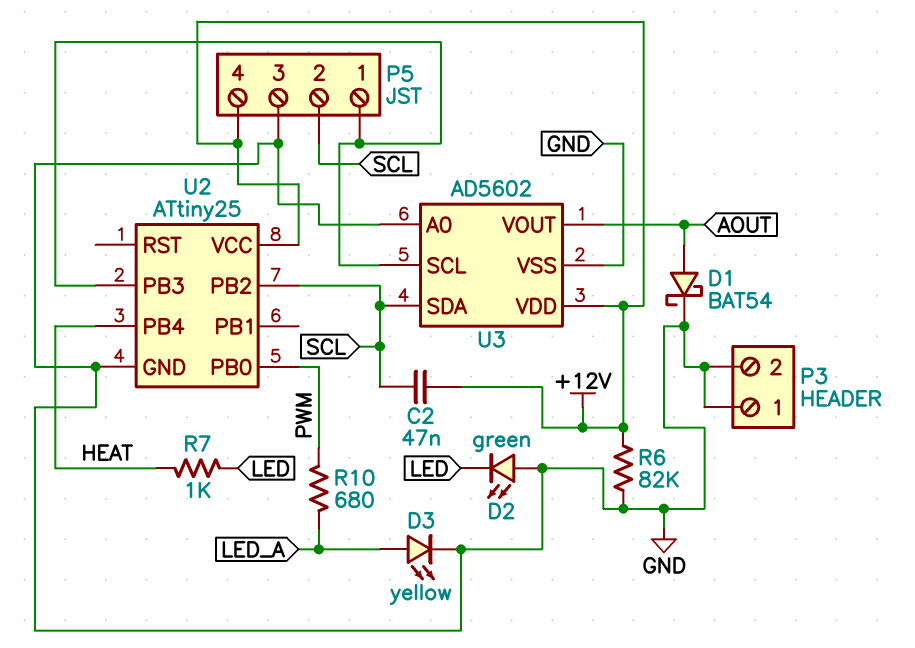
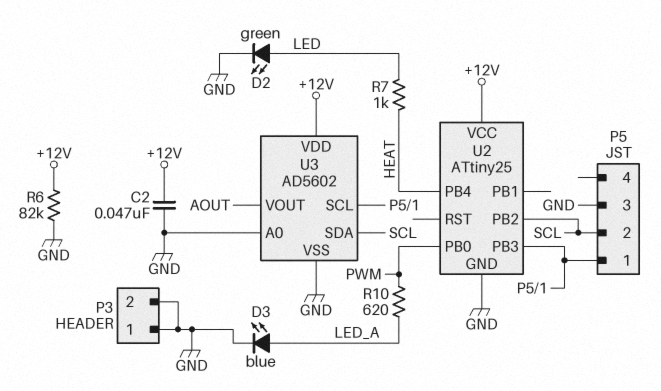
C2: 47nF (+12V, SCL) -> 47nF (+12V, GND)
D1: schottky BAT54 (A AOUT, K GND) -> none
D2: LED green (A GND, K LED) -> LED green (A LED, K GND)
D3: LED yellow (A LED_A, K GND) -> LED blue (A LED_A, K GND)
P5 pin 4: +12V -> none
R10: 680 (LED_A, PWM) -> 620 (LED_A, PWM)

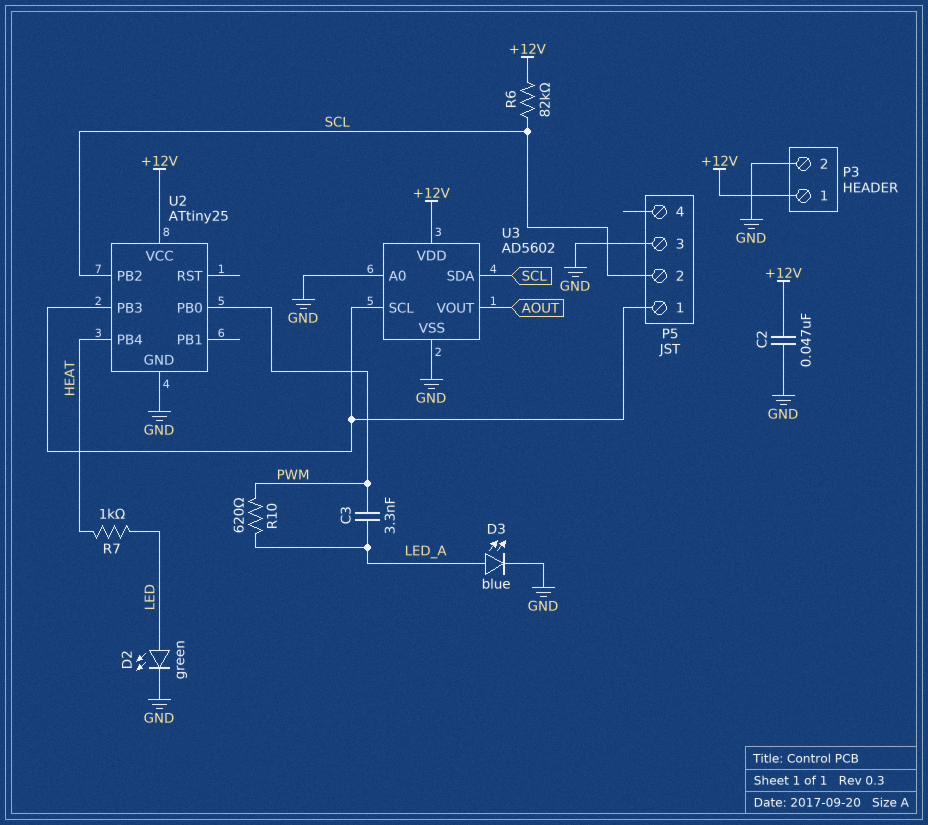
C3: none -> 3.3nF (LED_A, PWM)
P3 pin 1: GND -> +12V
R6: 82k (+12V, GND) -> 82k (+12V, SCL)

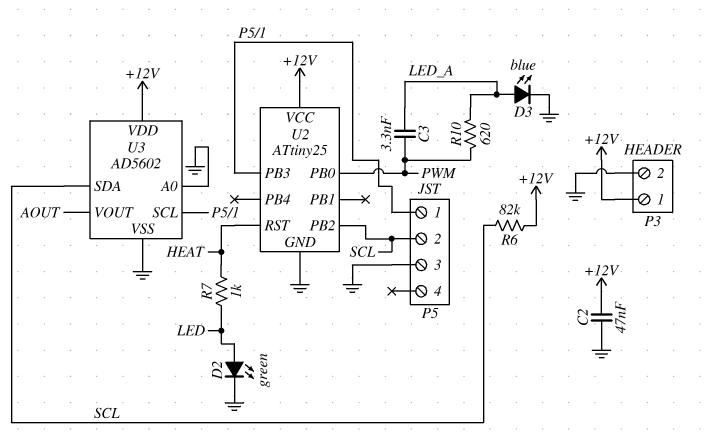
U2 pin PB4: HEAT -> none
U2 pin RST: none -> HEAT

